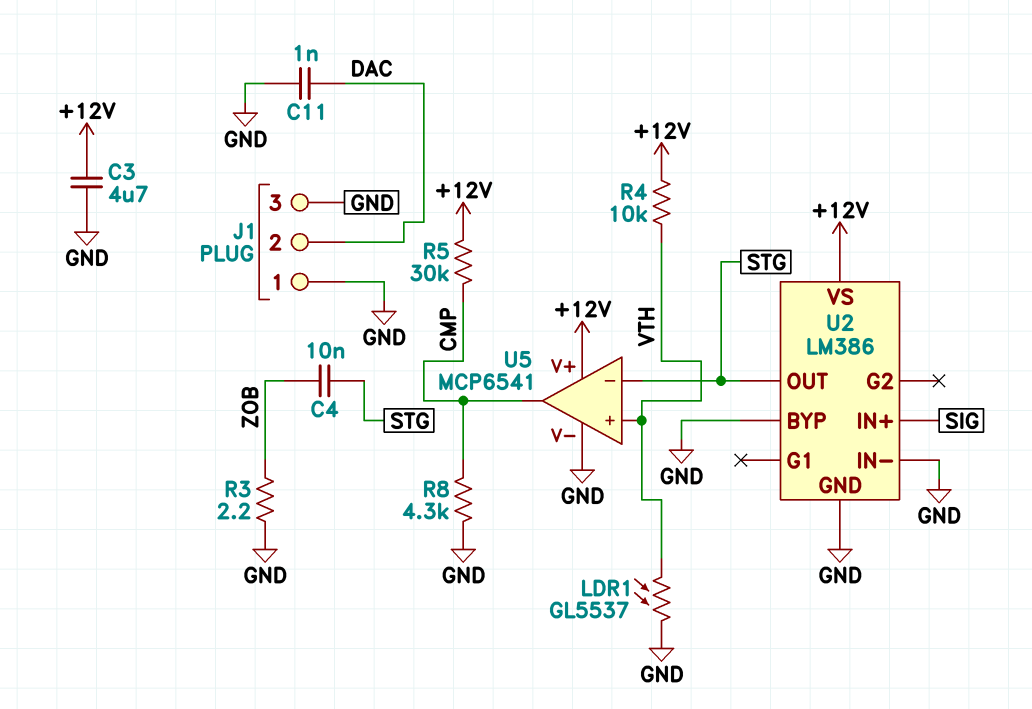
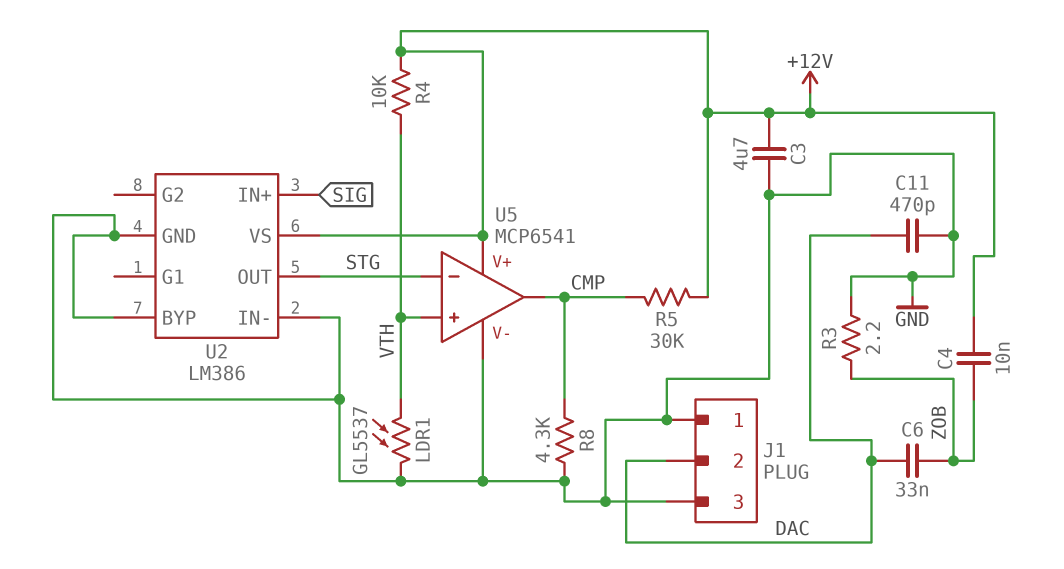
C4: 10nF (STG, ZOB) -> 10nF (+12V, ZOB)
C6: none -> 33nF (DAC, ZOB)
C11: 1nF (DAC, GND) -> 470pF (DAC, GND)

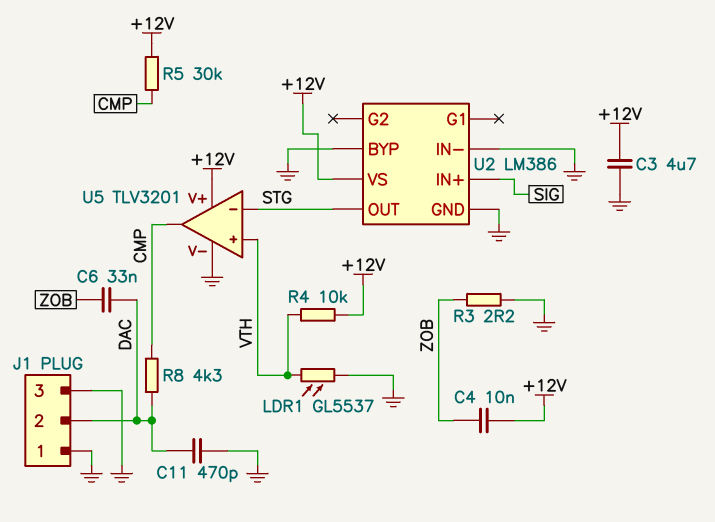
R8: 4.3k (CMP, GND) -> 4.3k (CMP, DAC)
U5: MCP6541 -> TLV3201

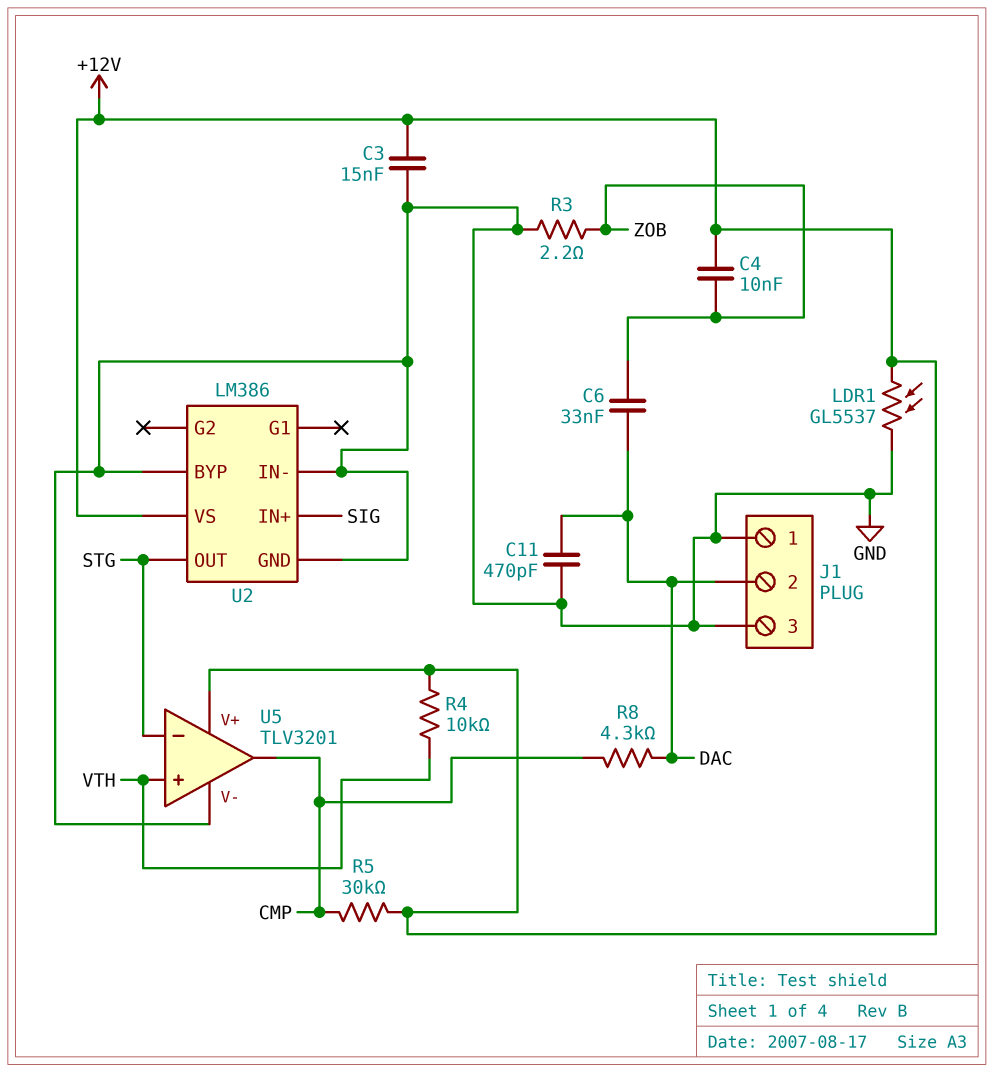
C3: 4.7uF (+12V, GND) -> 15nF (+12V, GND)
LDR1: GL5537 (GND, VTH) -> GL5537 (+12V, GND)

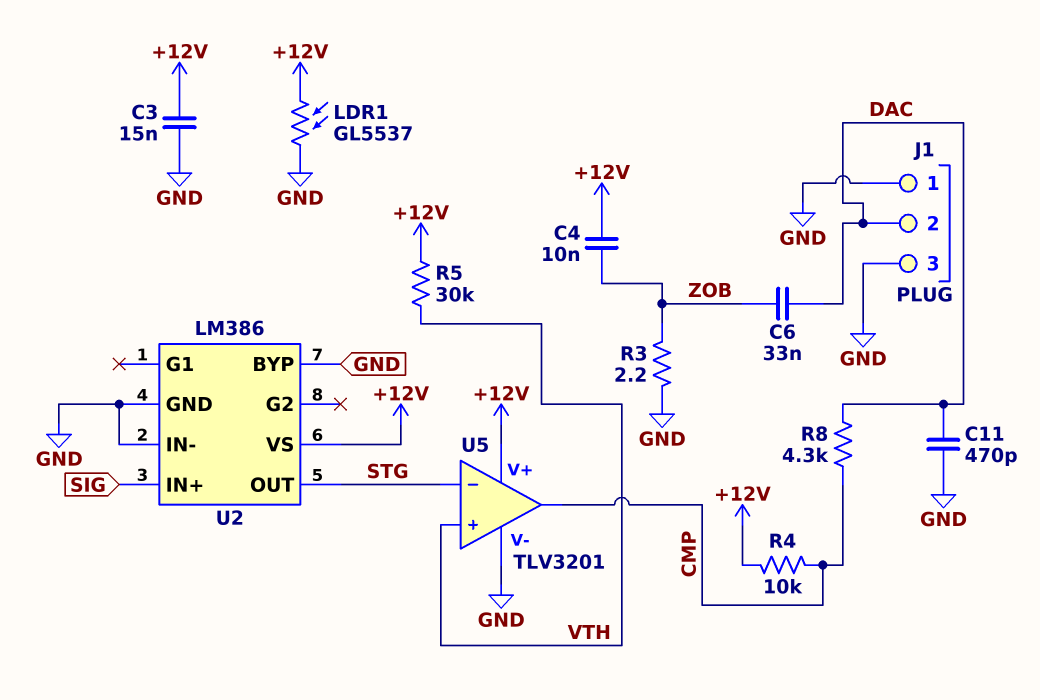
R4: 10k (+12V, VTH) -> 10k (+12V, CMP)
R5: 30k (+12V, CMP) -> 30k (+12V, VTH)

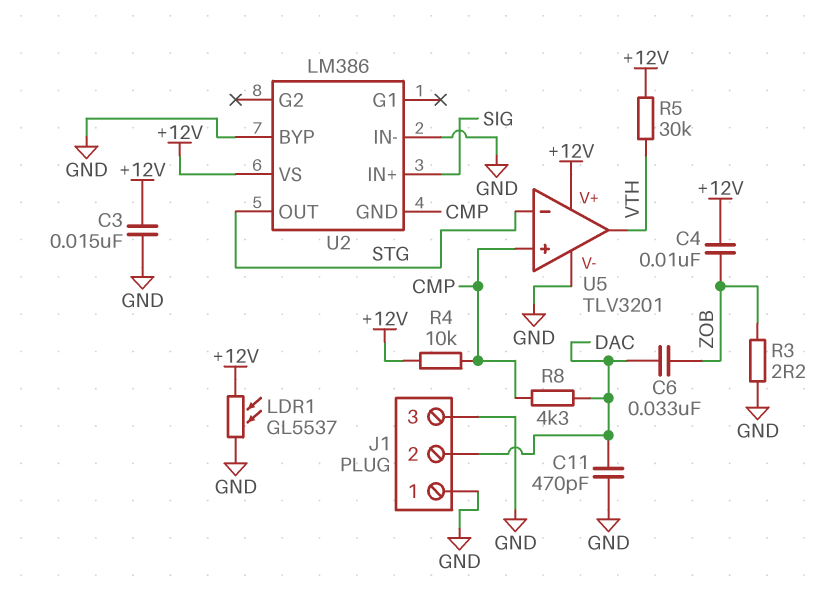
U2 pin GND: GND -> CMP
U5 pin in+: VTH -> CMP
U5 pin out: CMP -> VTH

